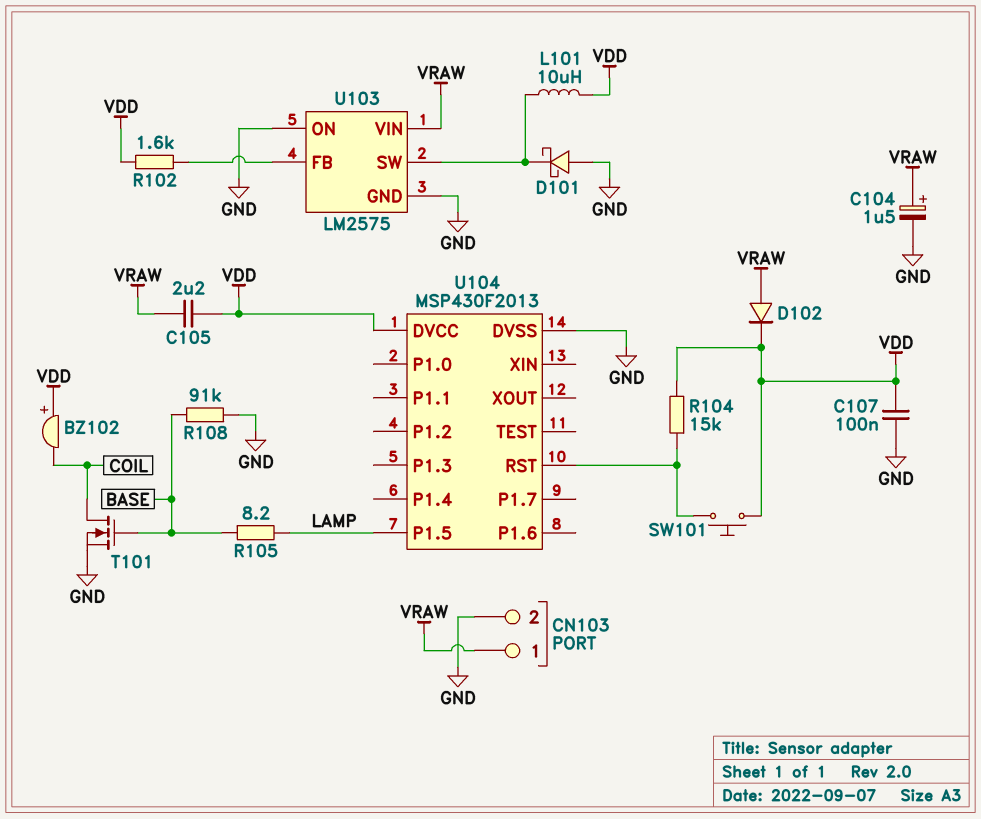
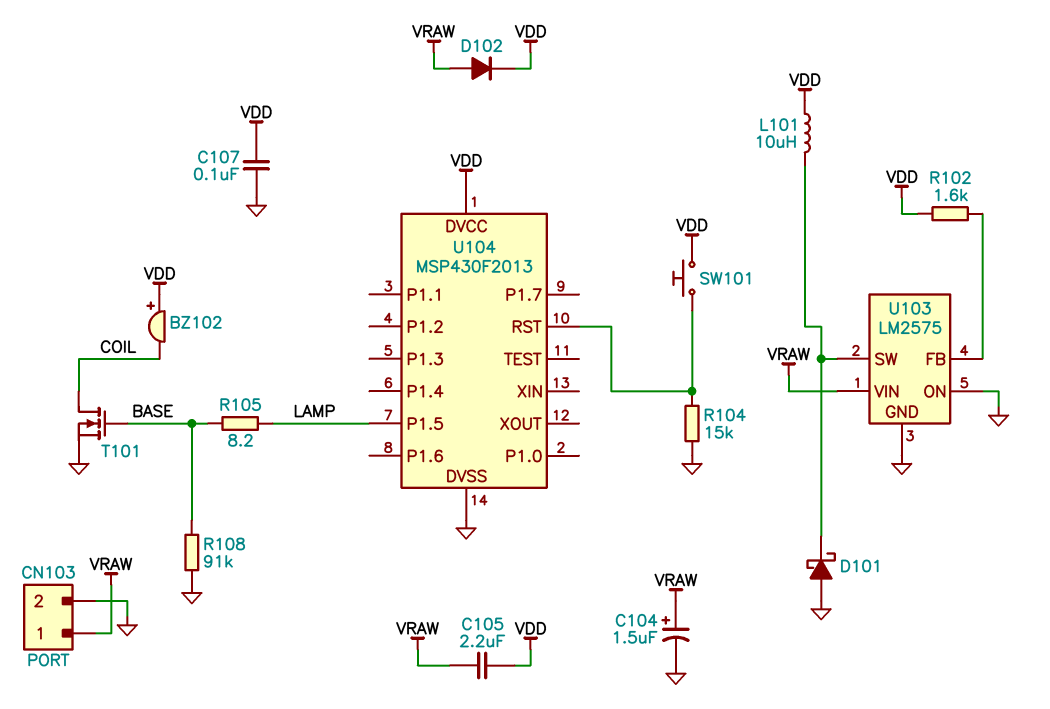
R104: 15k (U104/RST, VDD) -> 15k (GND, U104/RST)

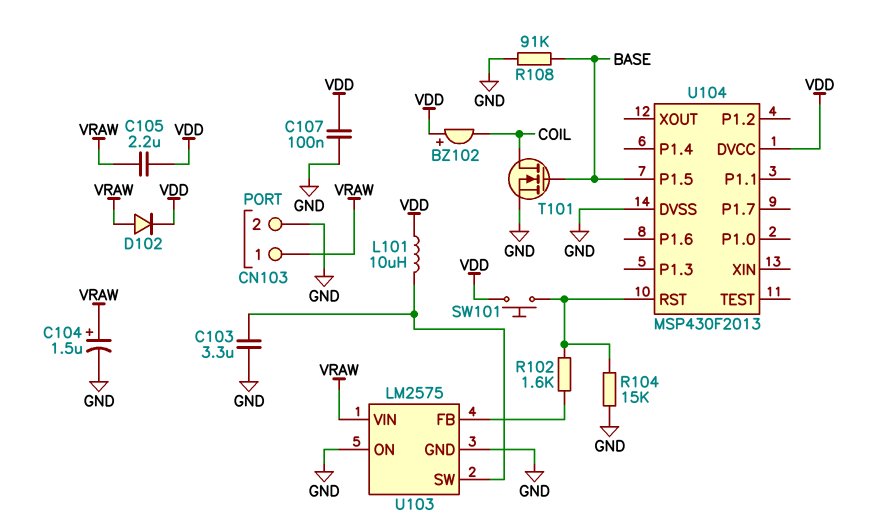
C103: none -> 3.3uF (GND, U103/SW)
D101: schottky (A GND, K U103/SW) -> none
R102: 1.6k (U103/FB, VDD) -> 1.6k (U103/FB, U104/RST)
R105: 8.2 (BASE, LAMP) -> none
U104 pin P1.5: LAMP -> BASE

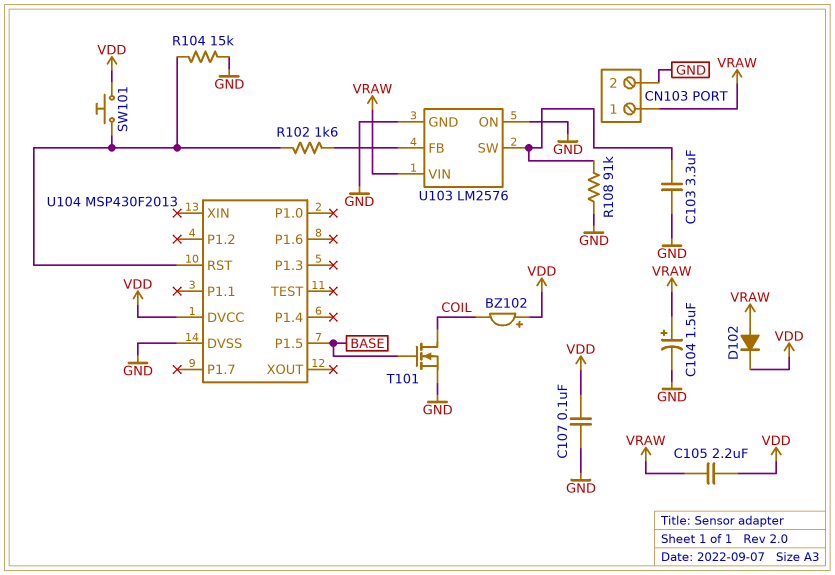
L101: 10uH (U103/SW, VDD) -> none
R108: 91k (BASE, GND) -> 91k (GND, U103/SW)
U103: LM2575 -> LM2576

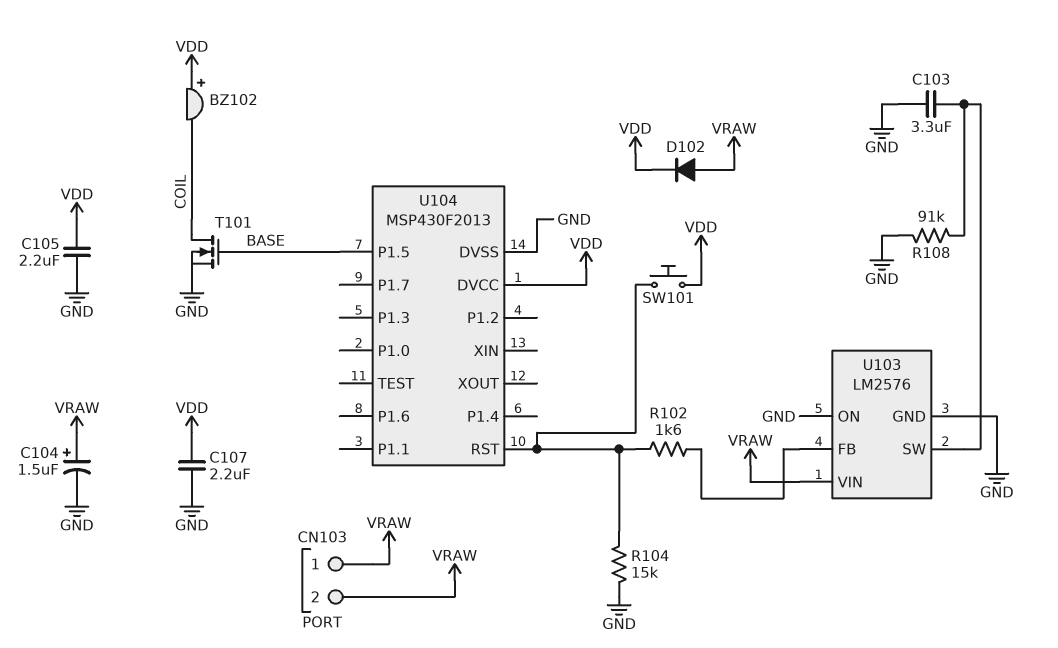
C105: 2.2uF (VDD, VRAW) -> 2.2uF (GND, VDD)
C107: 100nF (GND, VDD) -> 2.2uF (GND, VDD)
CN103 pin 2: GND -> VRAW

